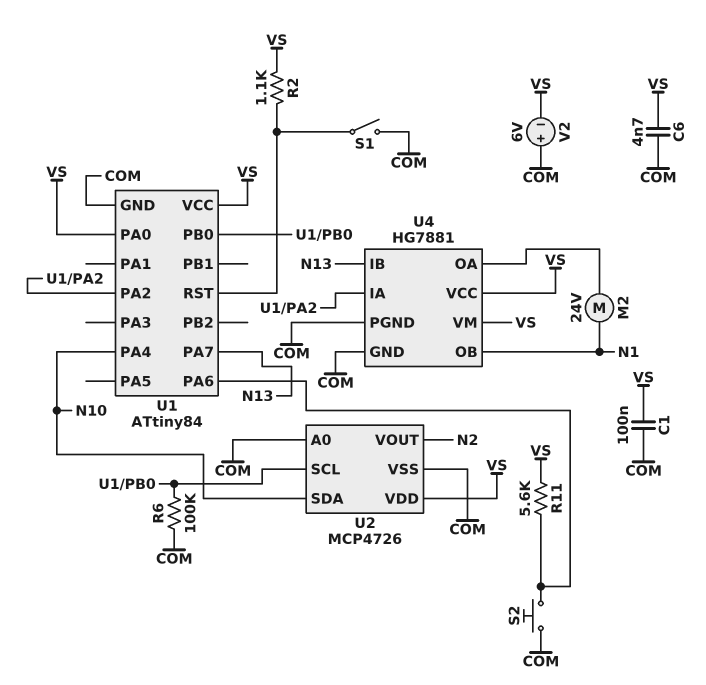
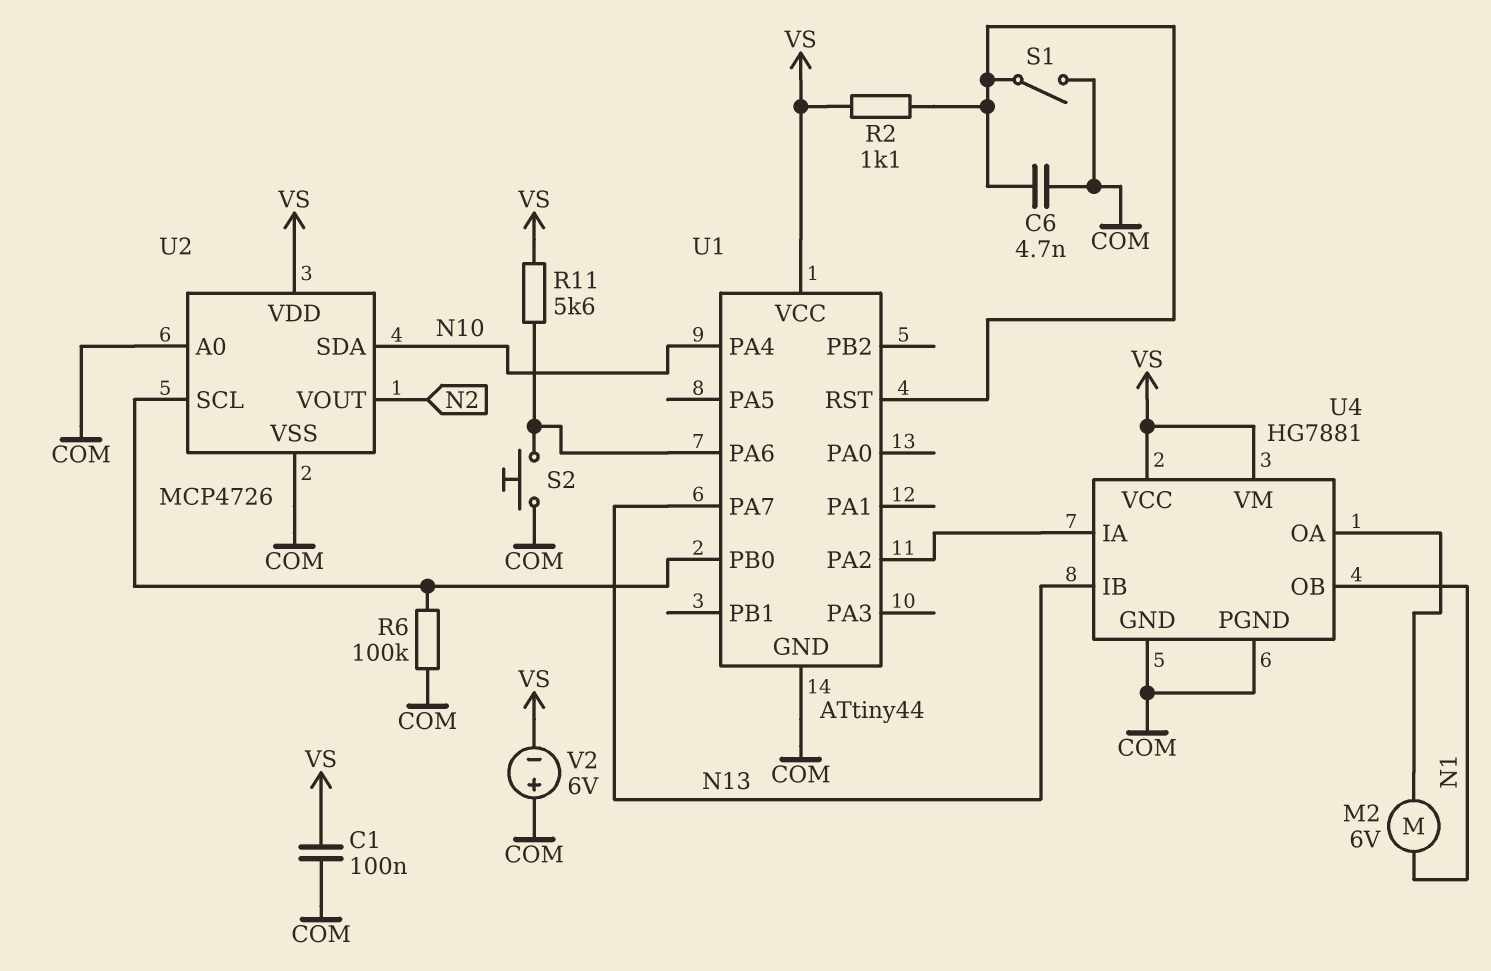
C6: 4.7nF (COM, VS) -> 4.7nF (COM, U1/RST)
M2: motor 24V (N1, U4/OA) -> motor 6V (N1, U4/OA)
U1: ATtiny84 -> ATtiny44
U1 pin PA0: VS -> none

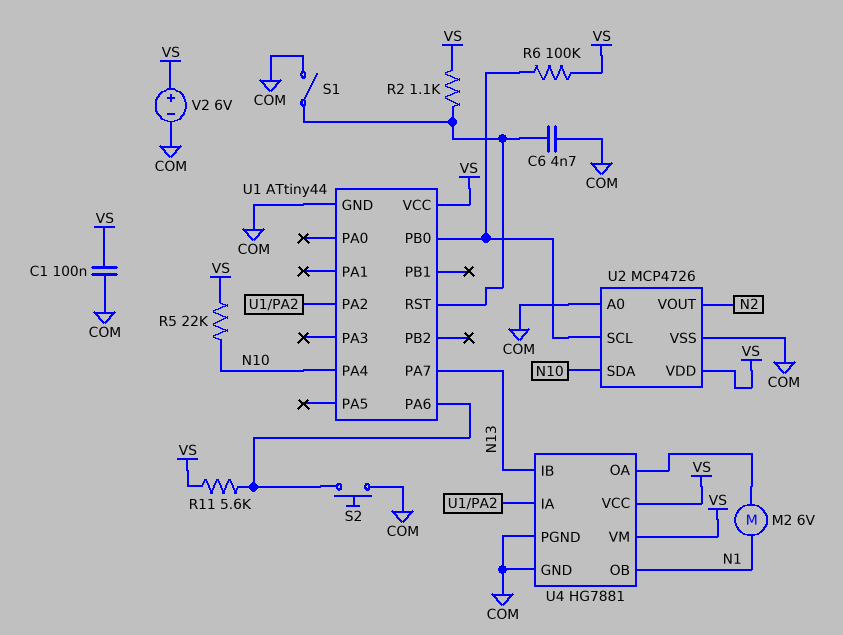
R5: none -> 22k (N10, VS)
R6: 100k (COM, U1/PB0) -> 100k (U1/PB0, VS)
V2: 6V (plus COM, minus VS) -> 6V (plus VS, minus COM)

